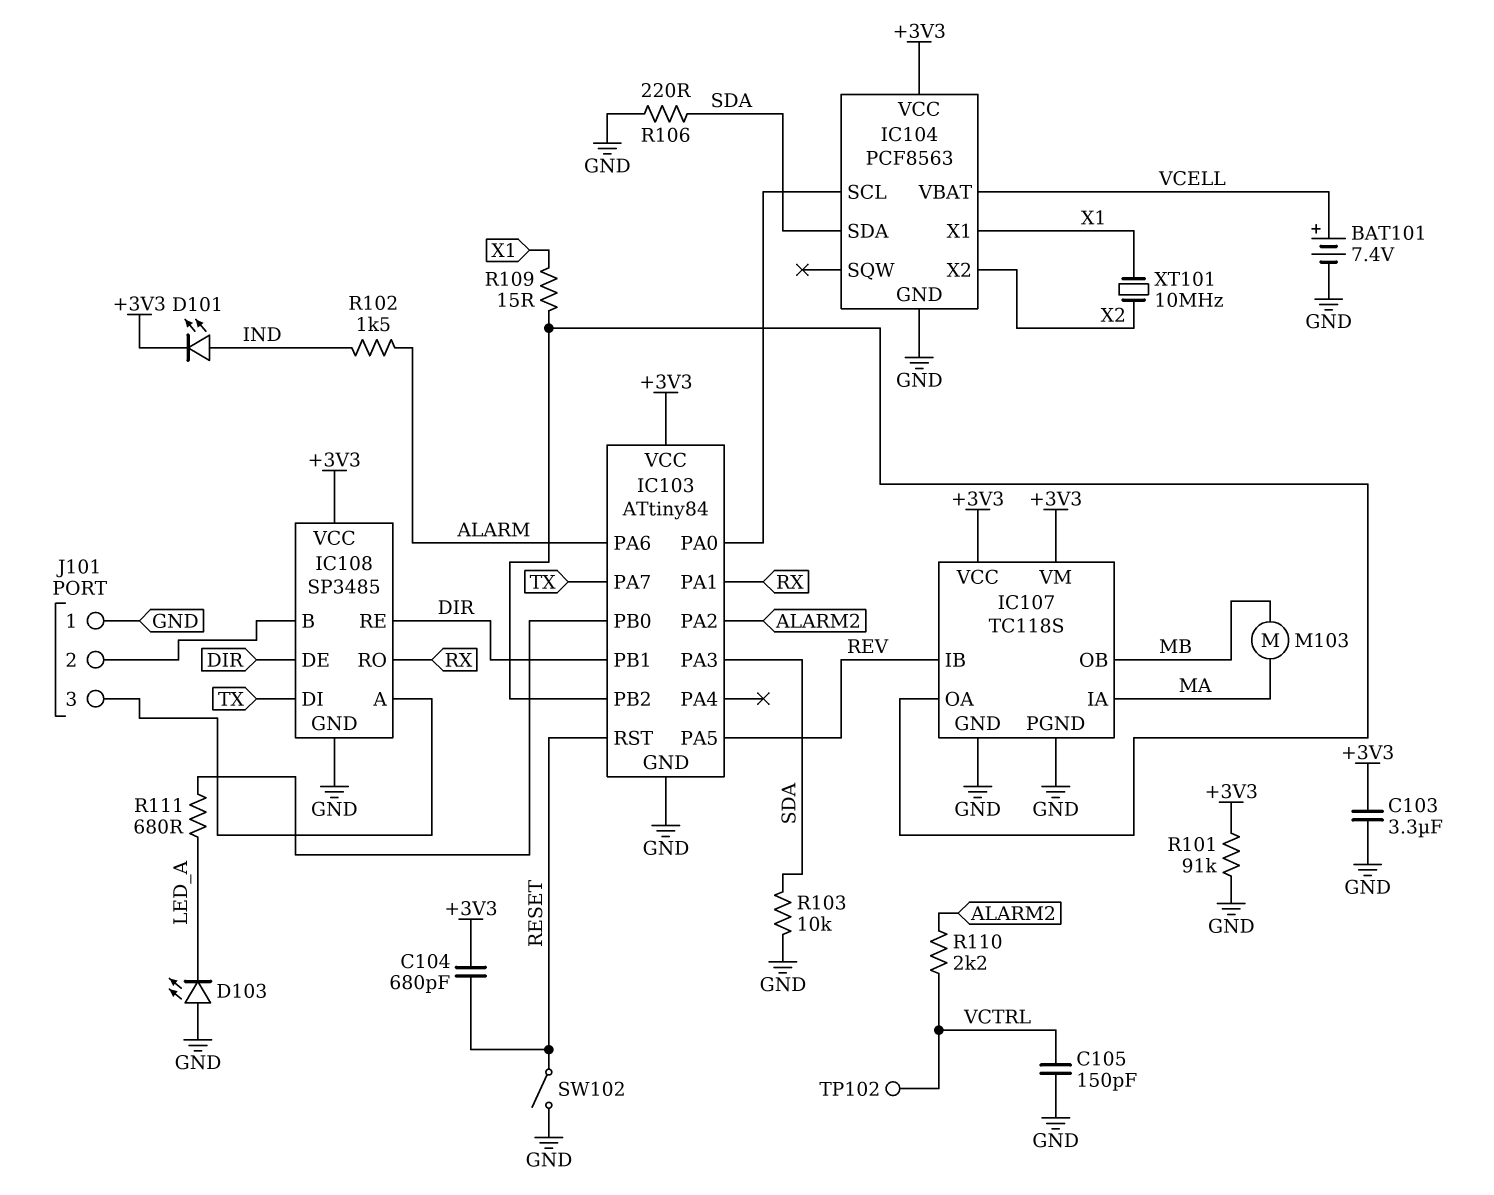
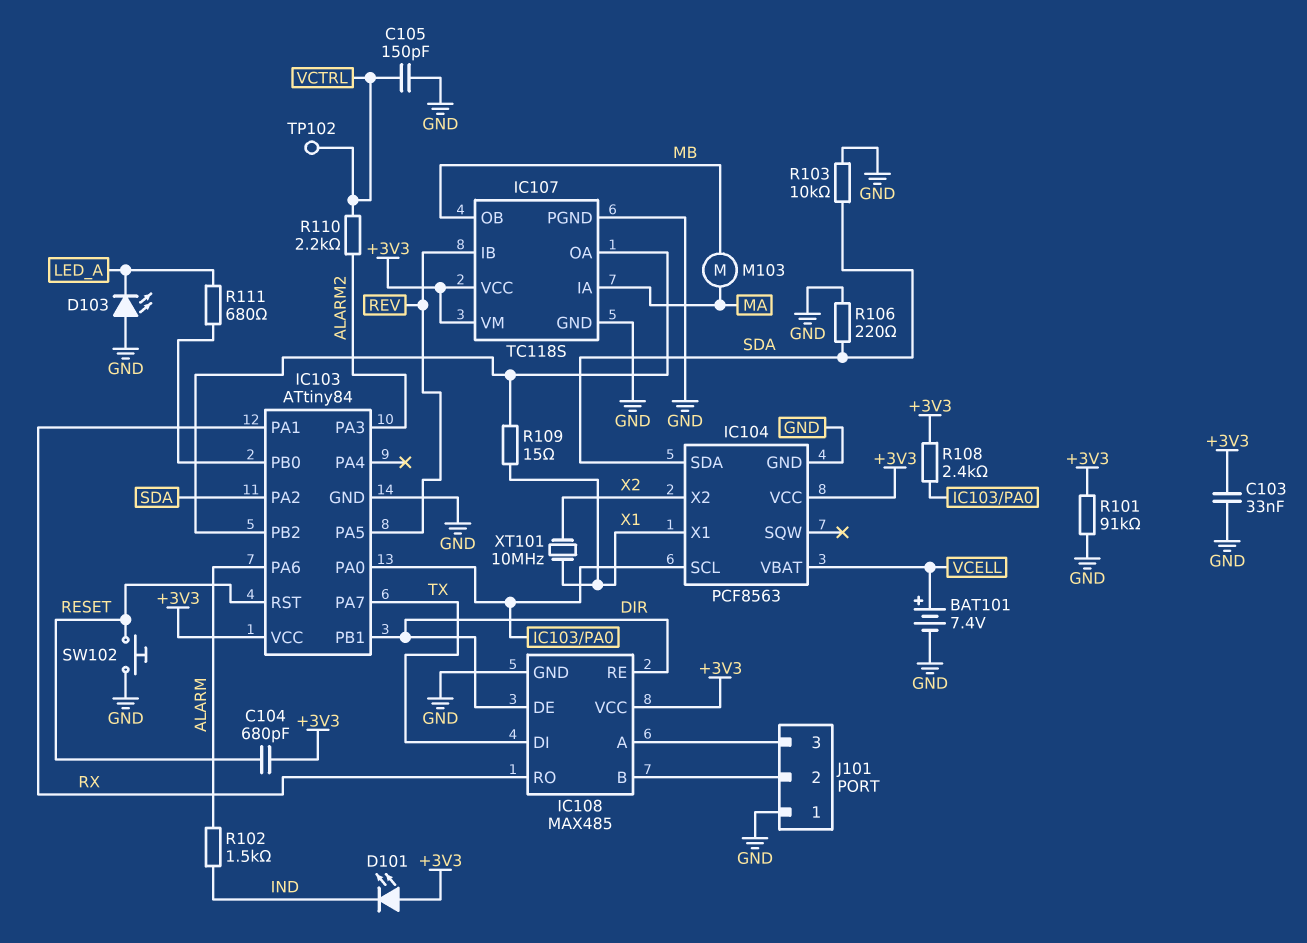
C103: 3.3uF (+3V3, GND) -> 33nF (+3V3, GND)
D101: LED (A IND, K +3V3) -> LED (A +3V3, K IND)
IC103 pin PA2: ALARM2 -> SDA
IC103 pin PA3: SDA -> ALARM2
IC108: SP3485 -> MAX485
R108: none -> 2.4k (+3V3, IC103/PA0)
SW102: switch (GND, RESET) -> button (GND, RESET)

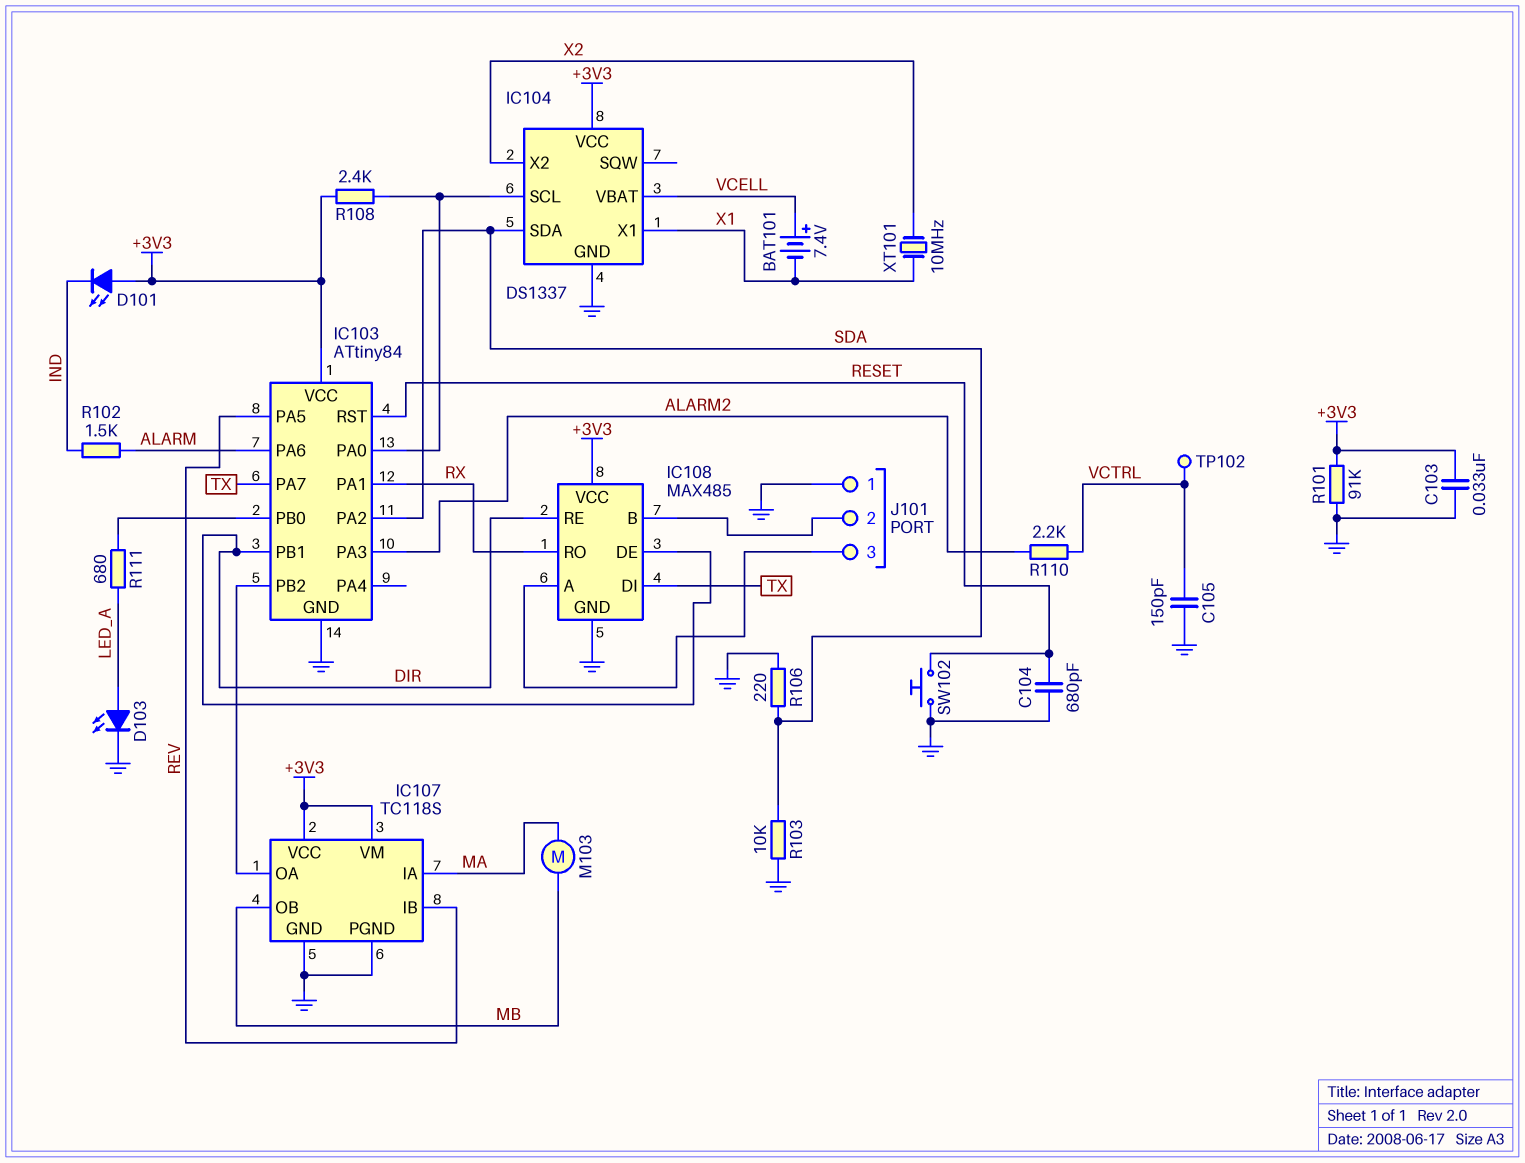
BAT101: 7.4V (plus VCELL, minus GND) -> 7.4V (plus VCELL, minus X1)
C104: 680pF (+3V3, RESET) -> 680pF (GND, RESET)
D103: LED (A GND, K LED_A) -> LED (A LED_A, K GND)
IC104: PCF8563 -> DS1337
R109: 15 (IC103/PB2, X1) -> none

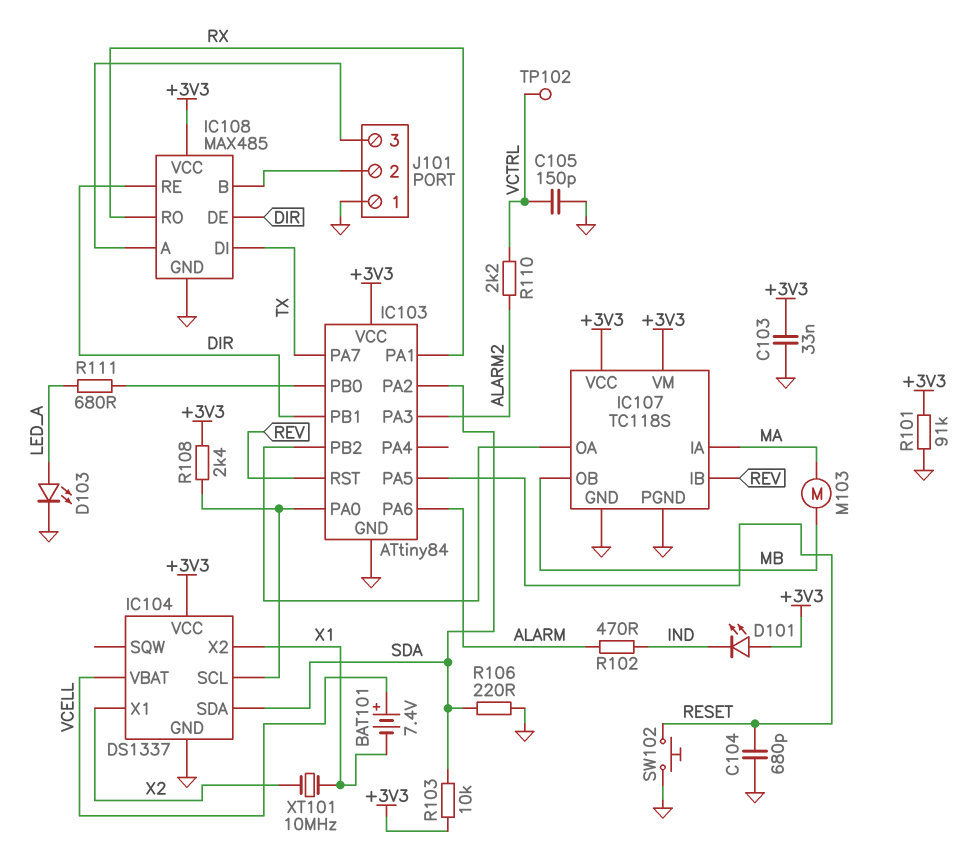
IC103 pin PA5: REV -> RESET
IC103 pin RST: RESET -> REV
IC104 pin X1: X1 -> X2
IC104 pin X2: X2 -> X1
R102: 1.5k (ALARM, IND) -> 470 (ALARM, IND)
R103: 10k (GND, SDA) -> 10k (+3V3, SDA)

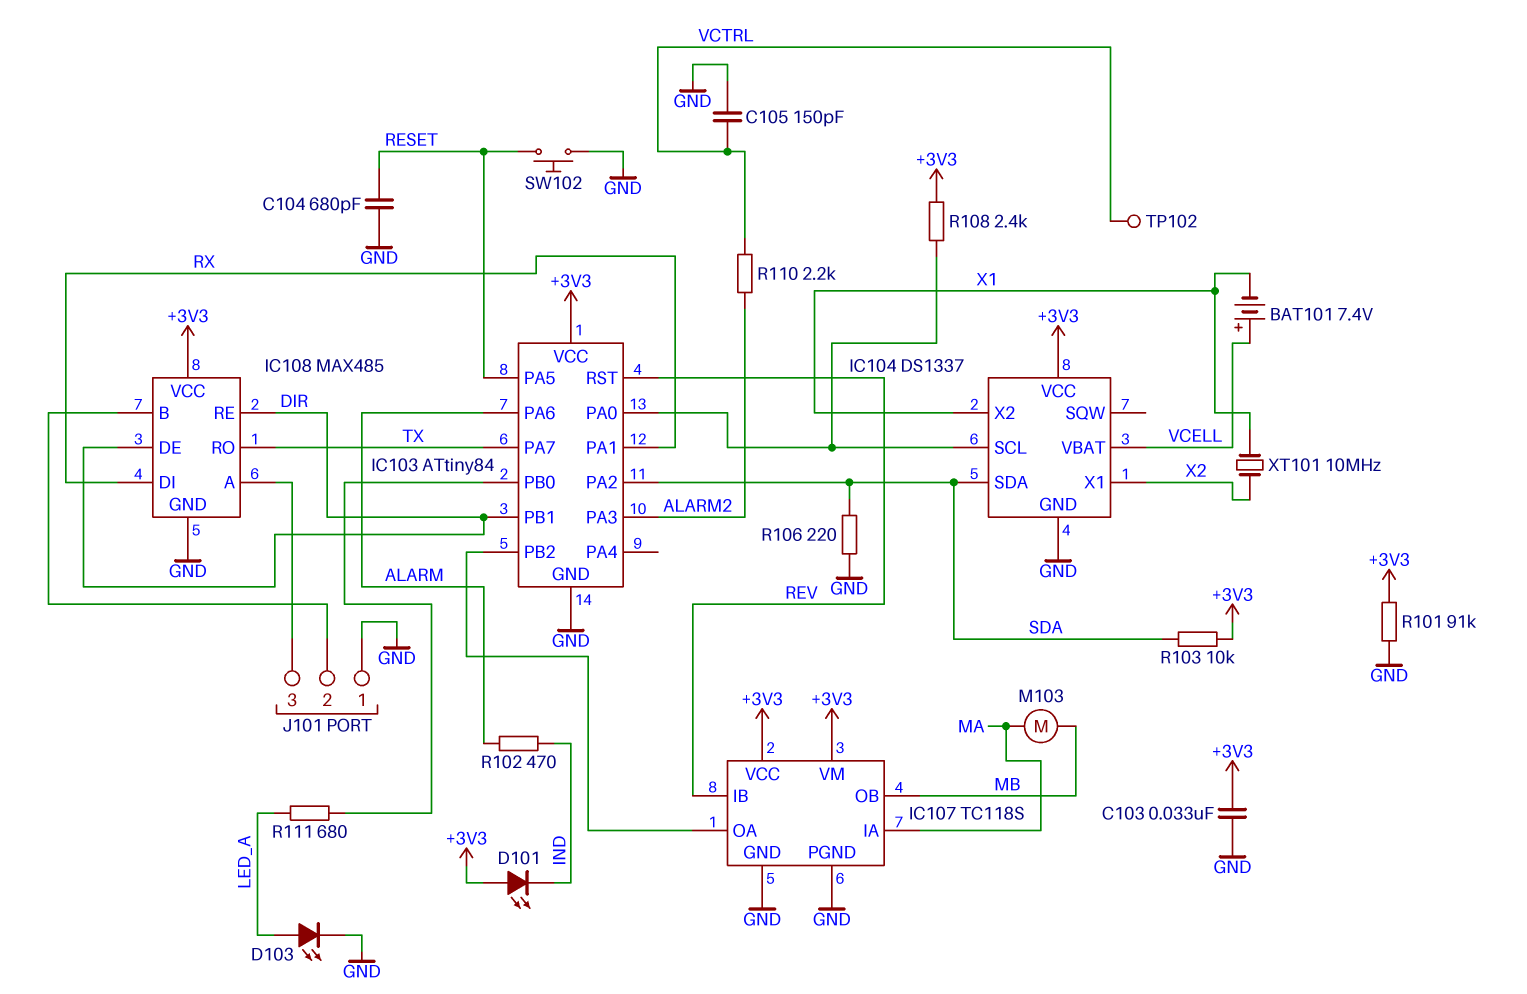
IC108 pin DI: TX -> RX
IC108 pin RO: RX -> TX

